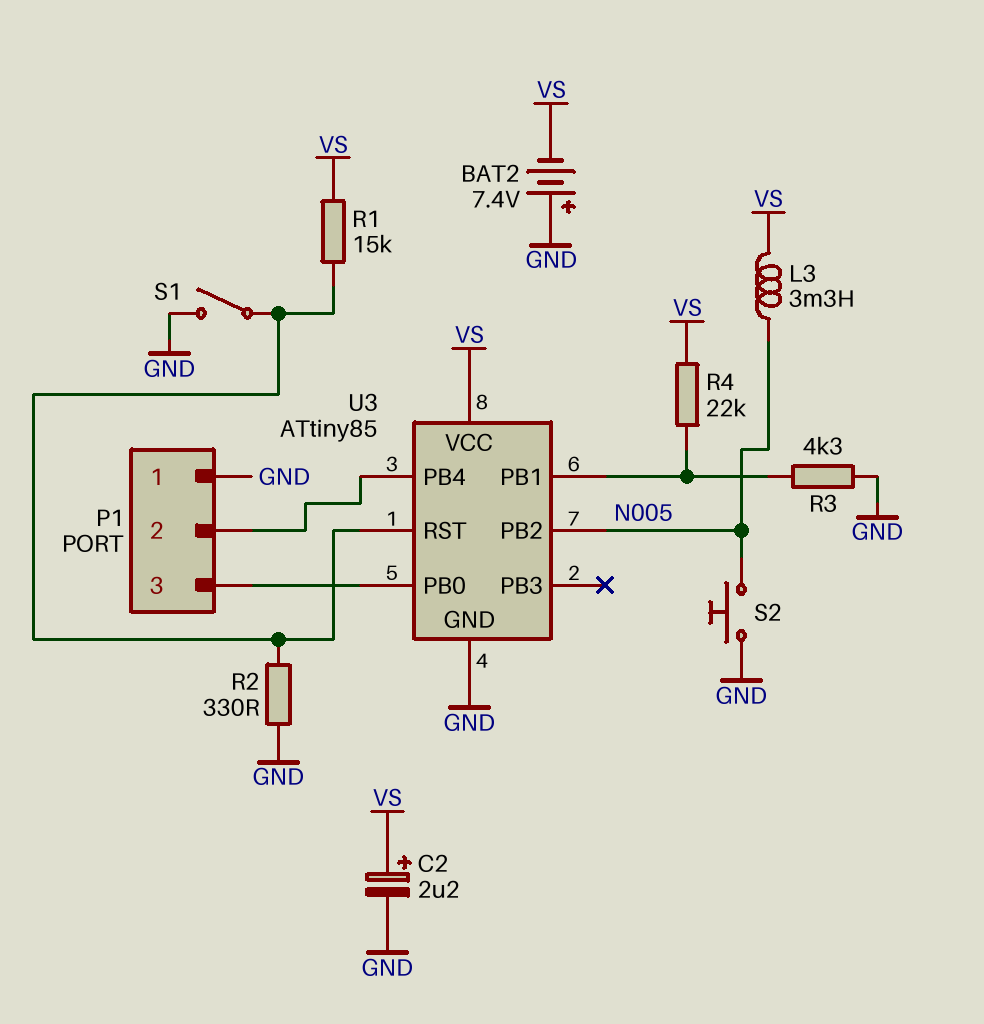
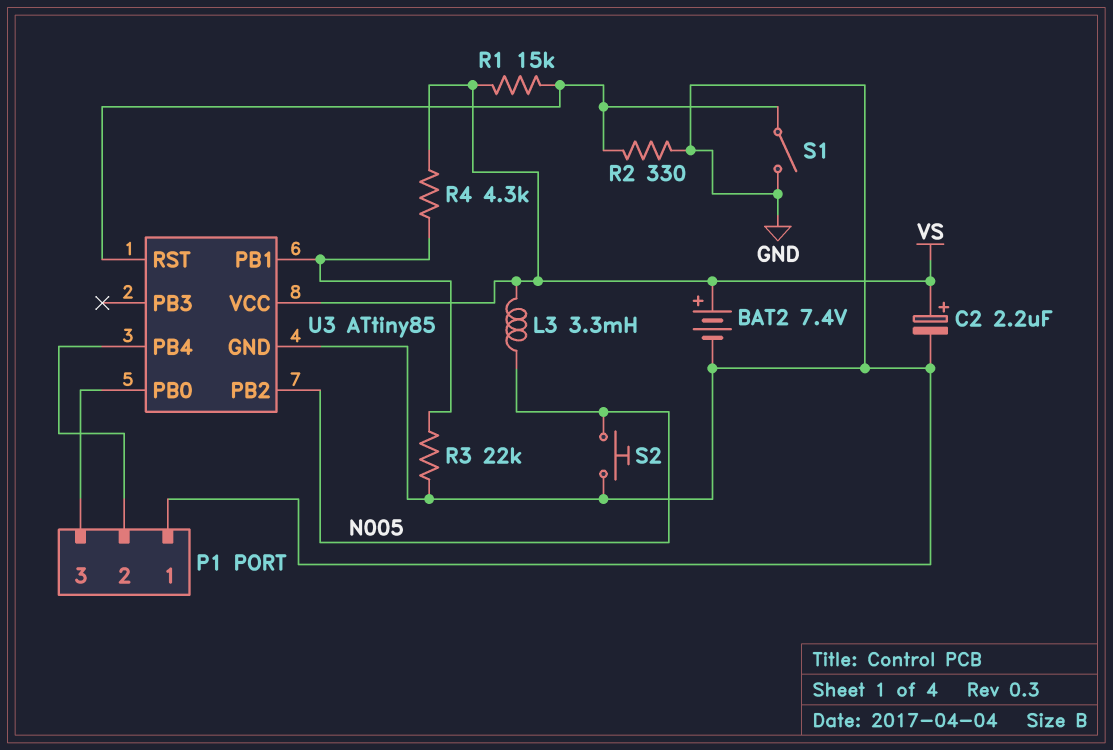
BAT2: 7.4V (plus GND, minus VS) -> 7.4V (plus VS, minus GND)
R3: 4.3k (GND, U3/PB1) -> 22k (GND, U3/PB1)
R4: 22k (U3/PB1, VS) -> 4.3k (U3/PB1, VS)

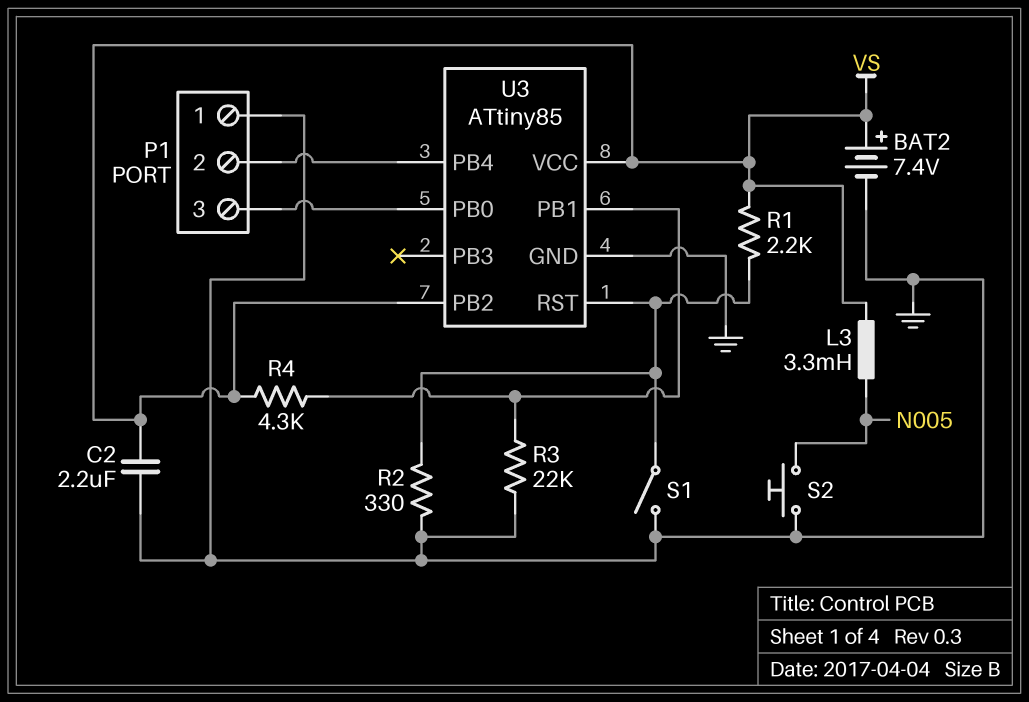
C2: 2.2uF (plus VS, minus GND) -> 2.2uF (GND, VS)
R1: 15k (U3/RST, VS) -> 2.2k (U3/RST, VS)
U3 pin PB2: N005 -> VS

